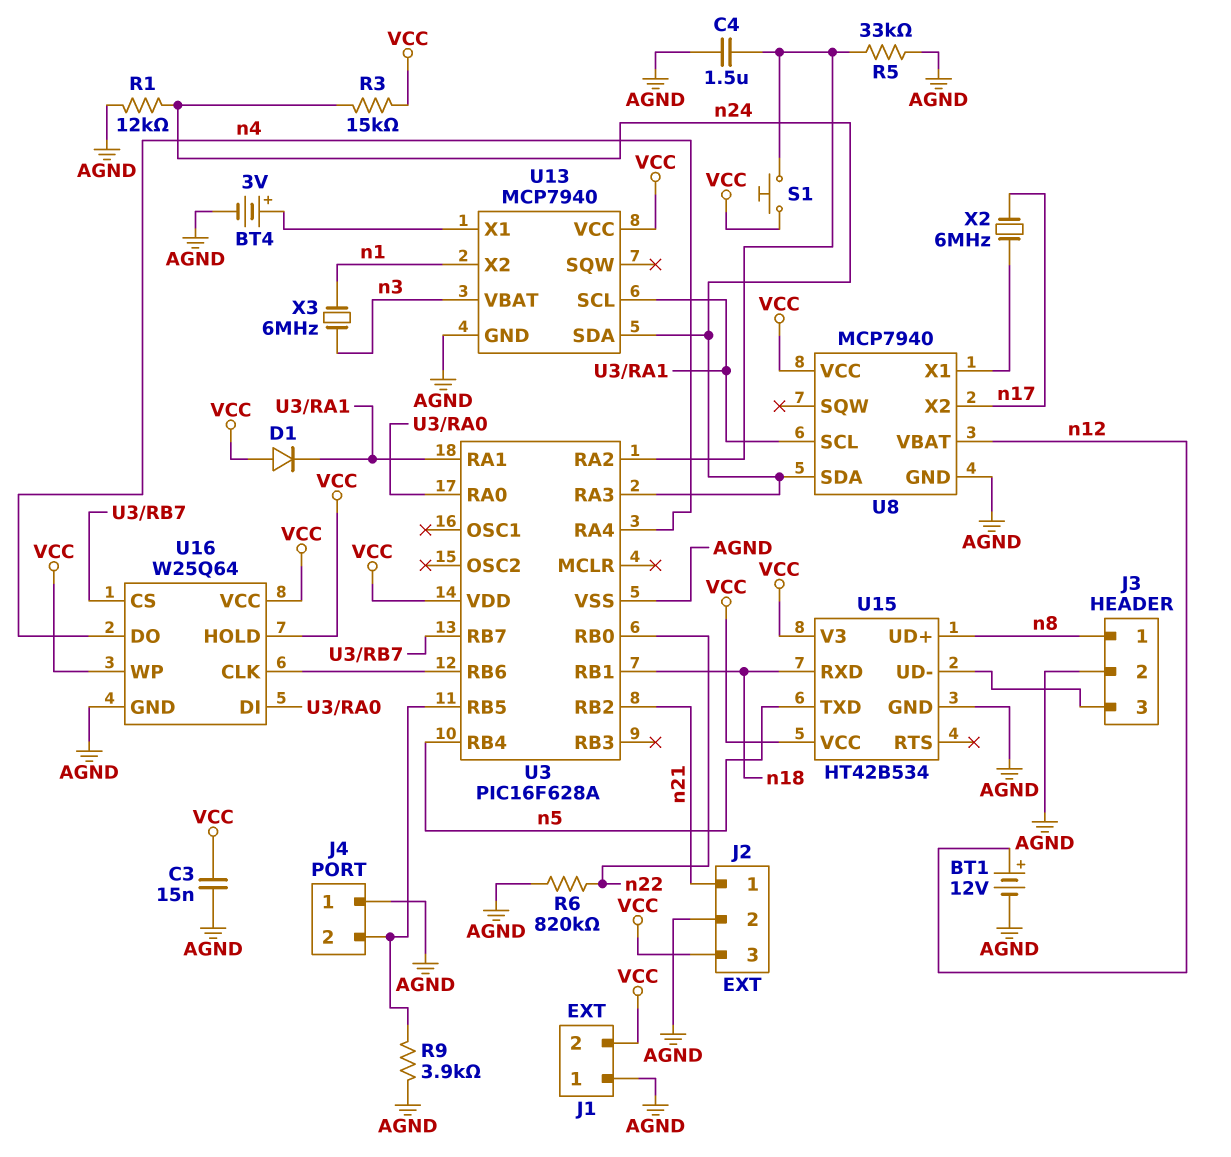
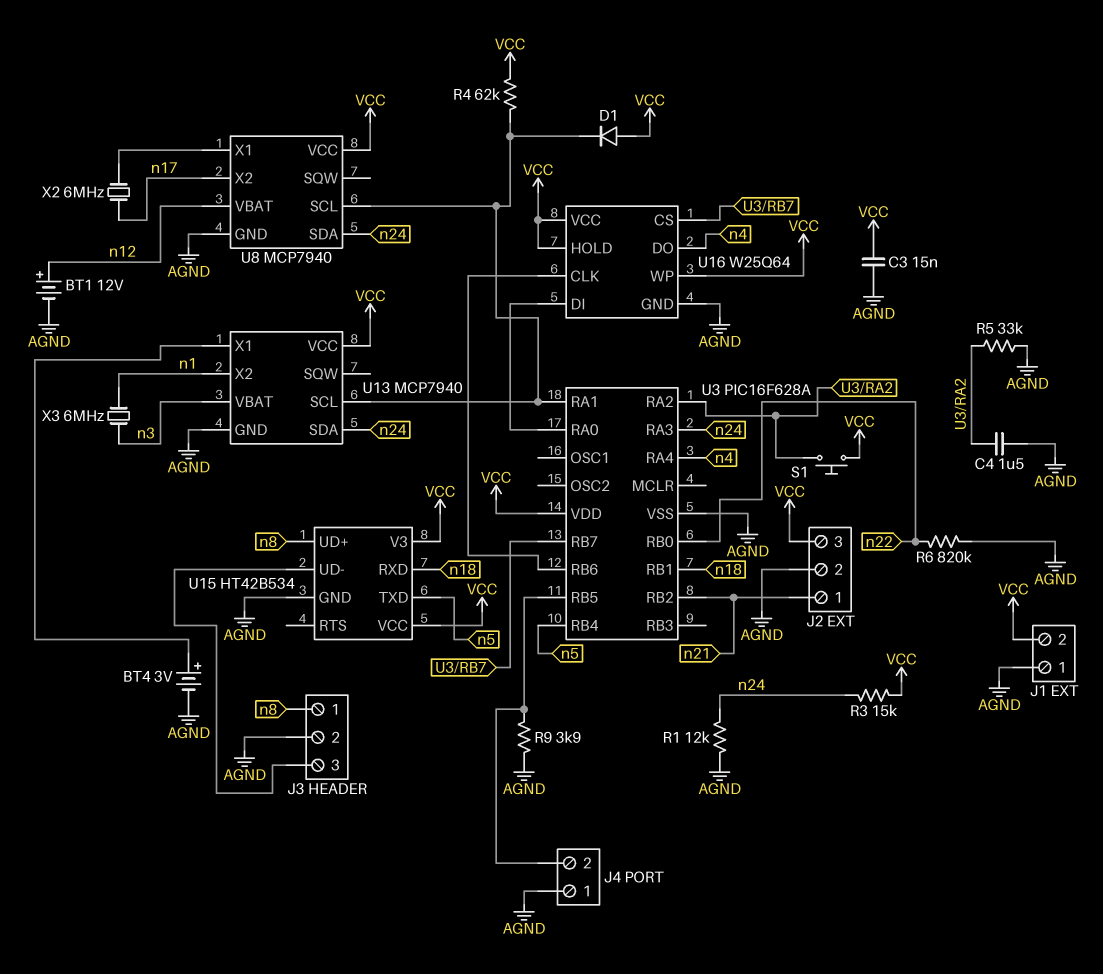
R4: none -> 62k (U3/RA1, VCC)

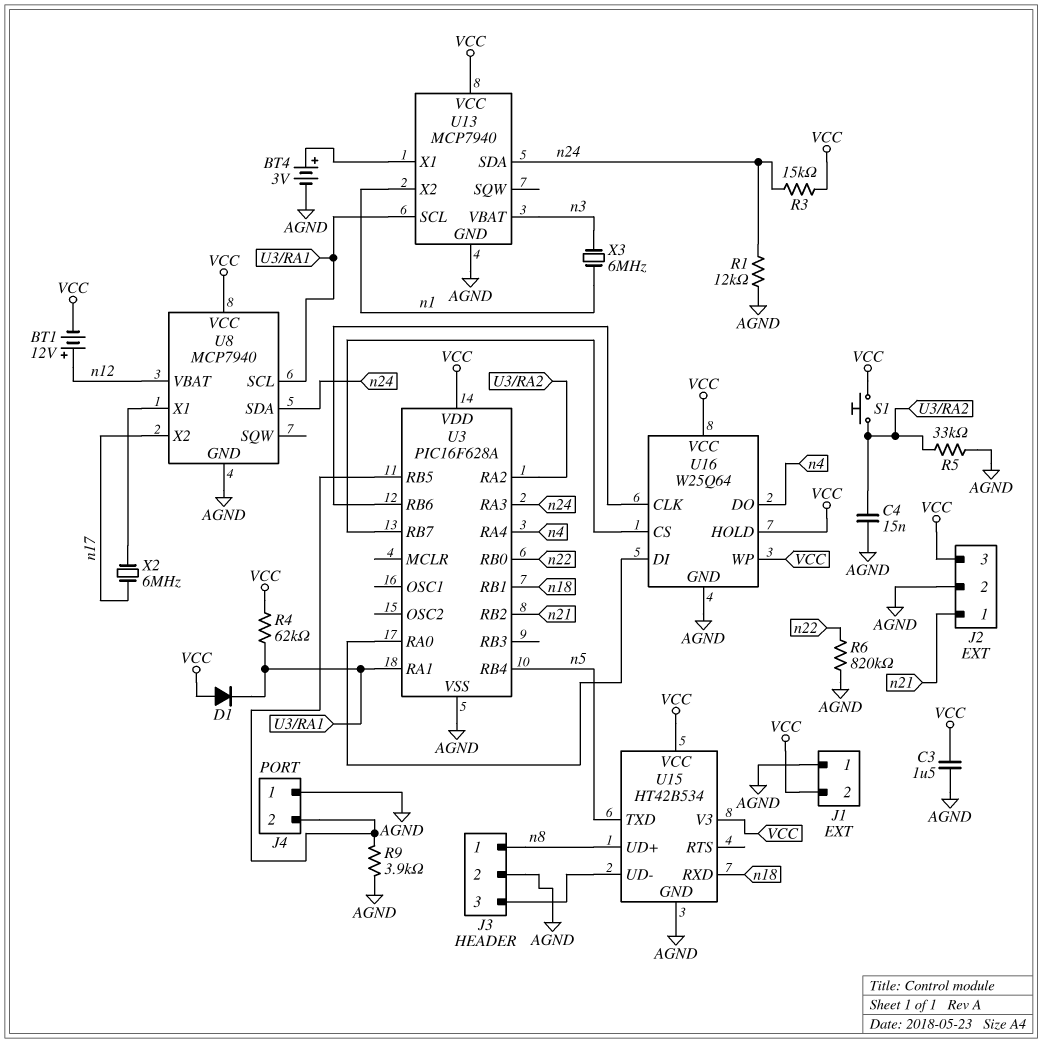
BT1: 12V (plus n12, minus AGND) -> 12V (plus n12, minus VCC)
C3: 15nF (AGND, VCC) -> 1.5uF (AGND, VCC)
C4: 1.5uF (AGND, U3/RA2) -> 15nF (AGND, U3/RA2)

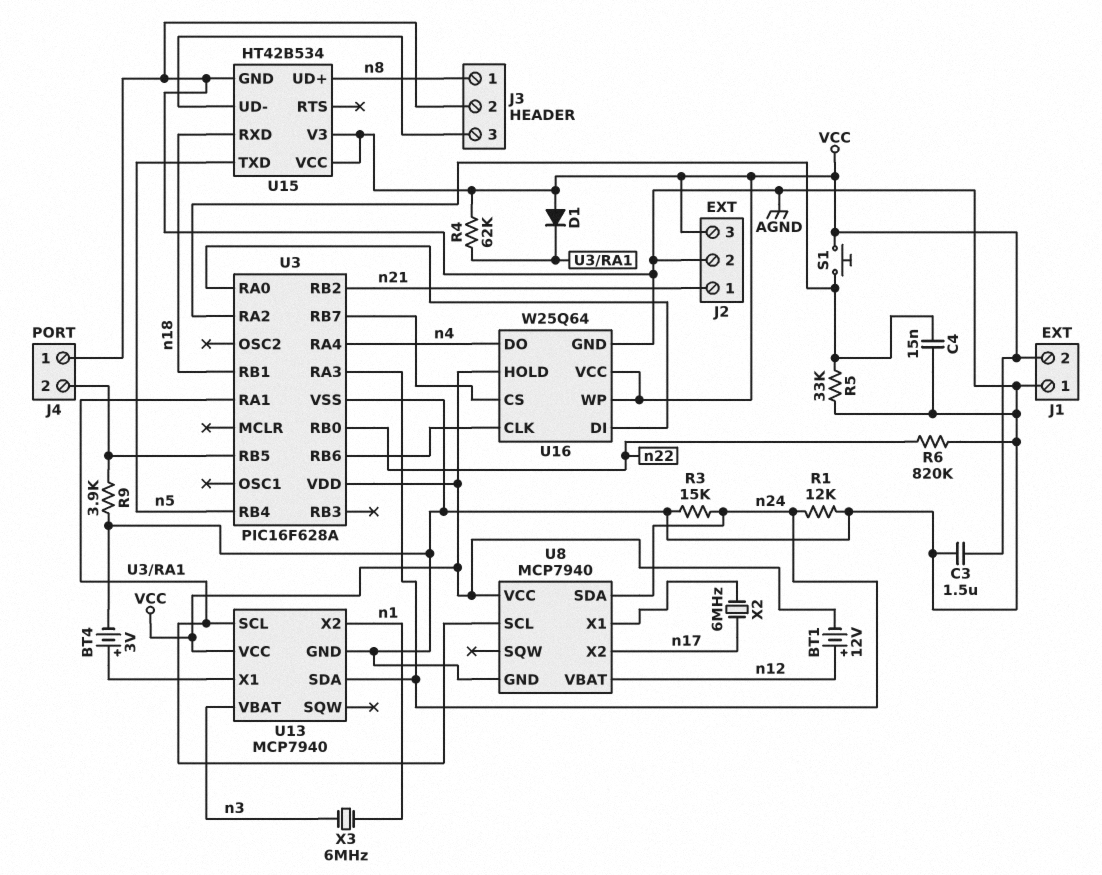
R3: 15k (VCC, n24) -> 15k (AGND, n24)

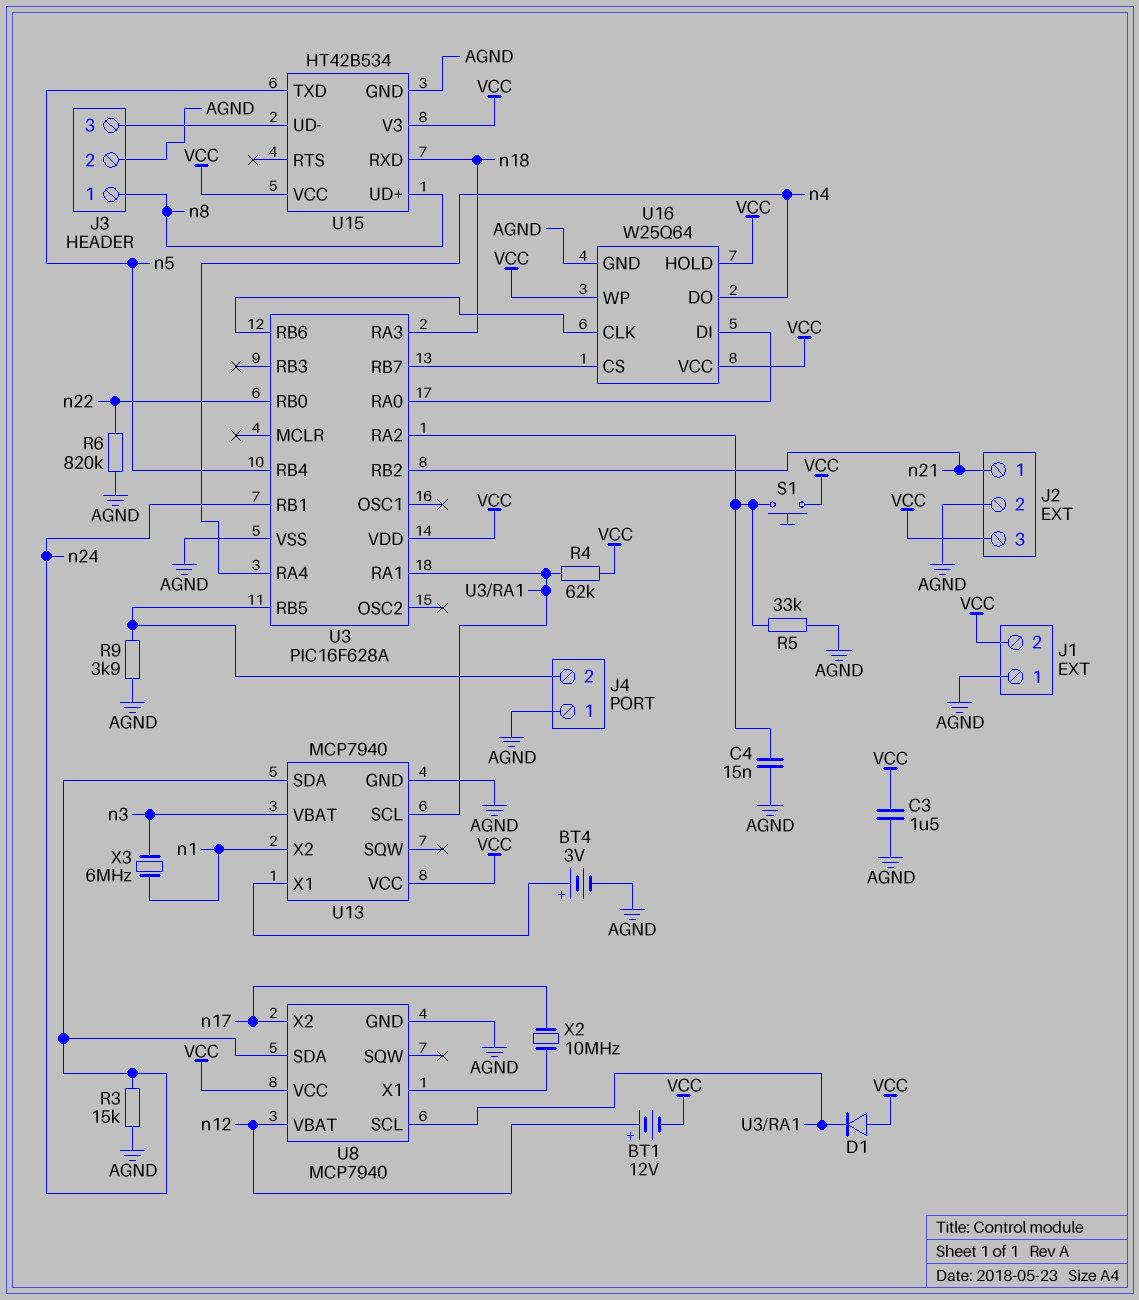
R1: 12k (AGND, n24) -> none
U3 pin RA3: n24 -> n18
U3 pin RB1: n18 -> n24
X2: 6MHz (U8/X1, n17) -> 10MHz (U8/X1, n17)

